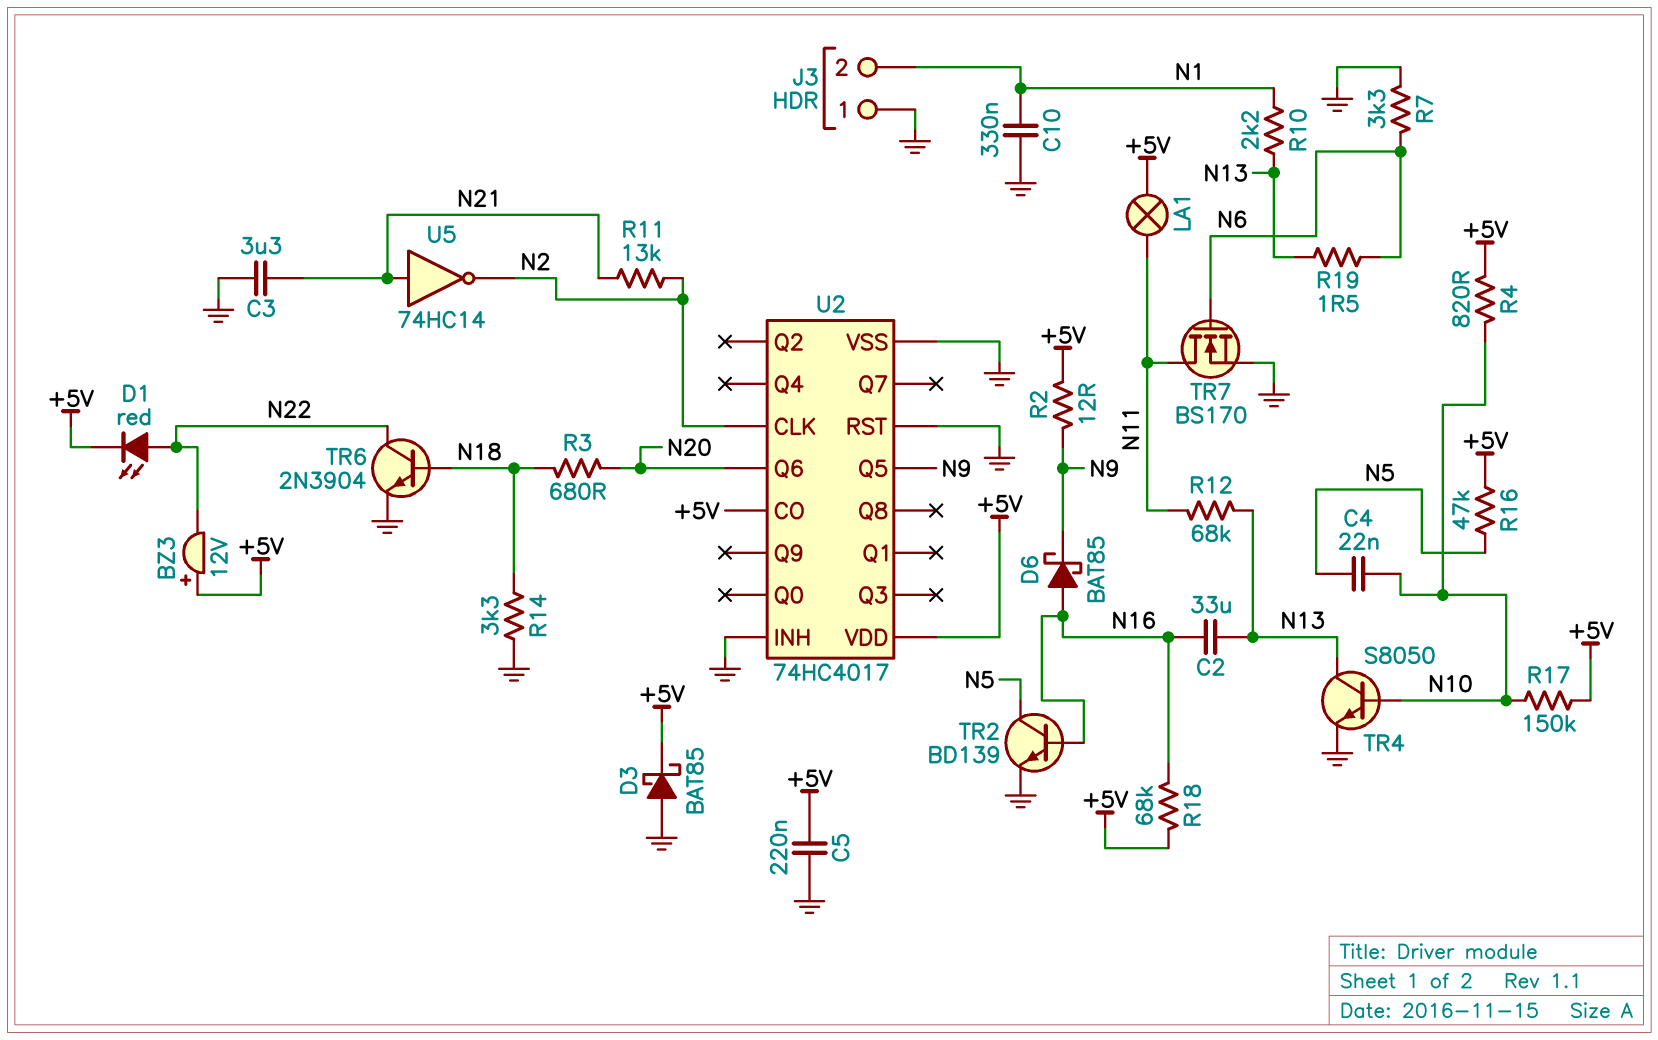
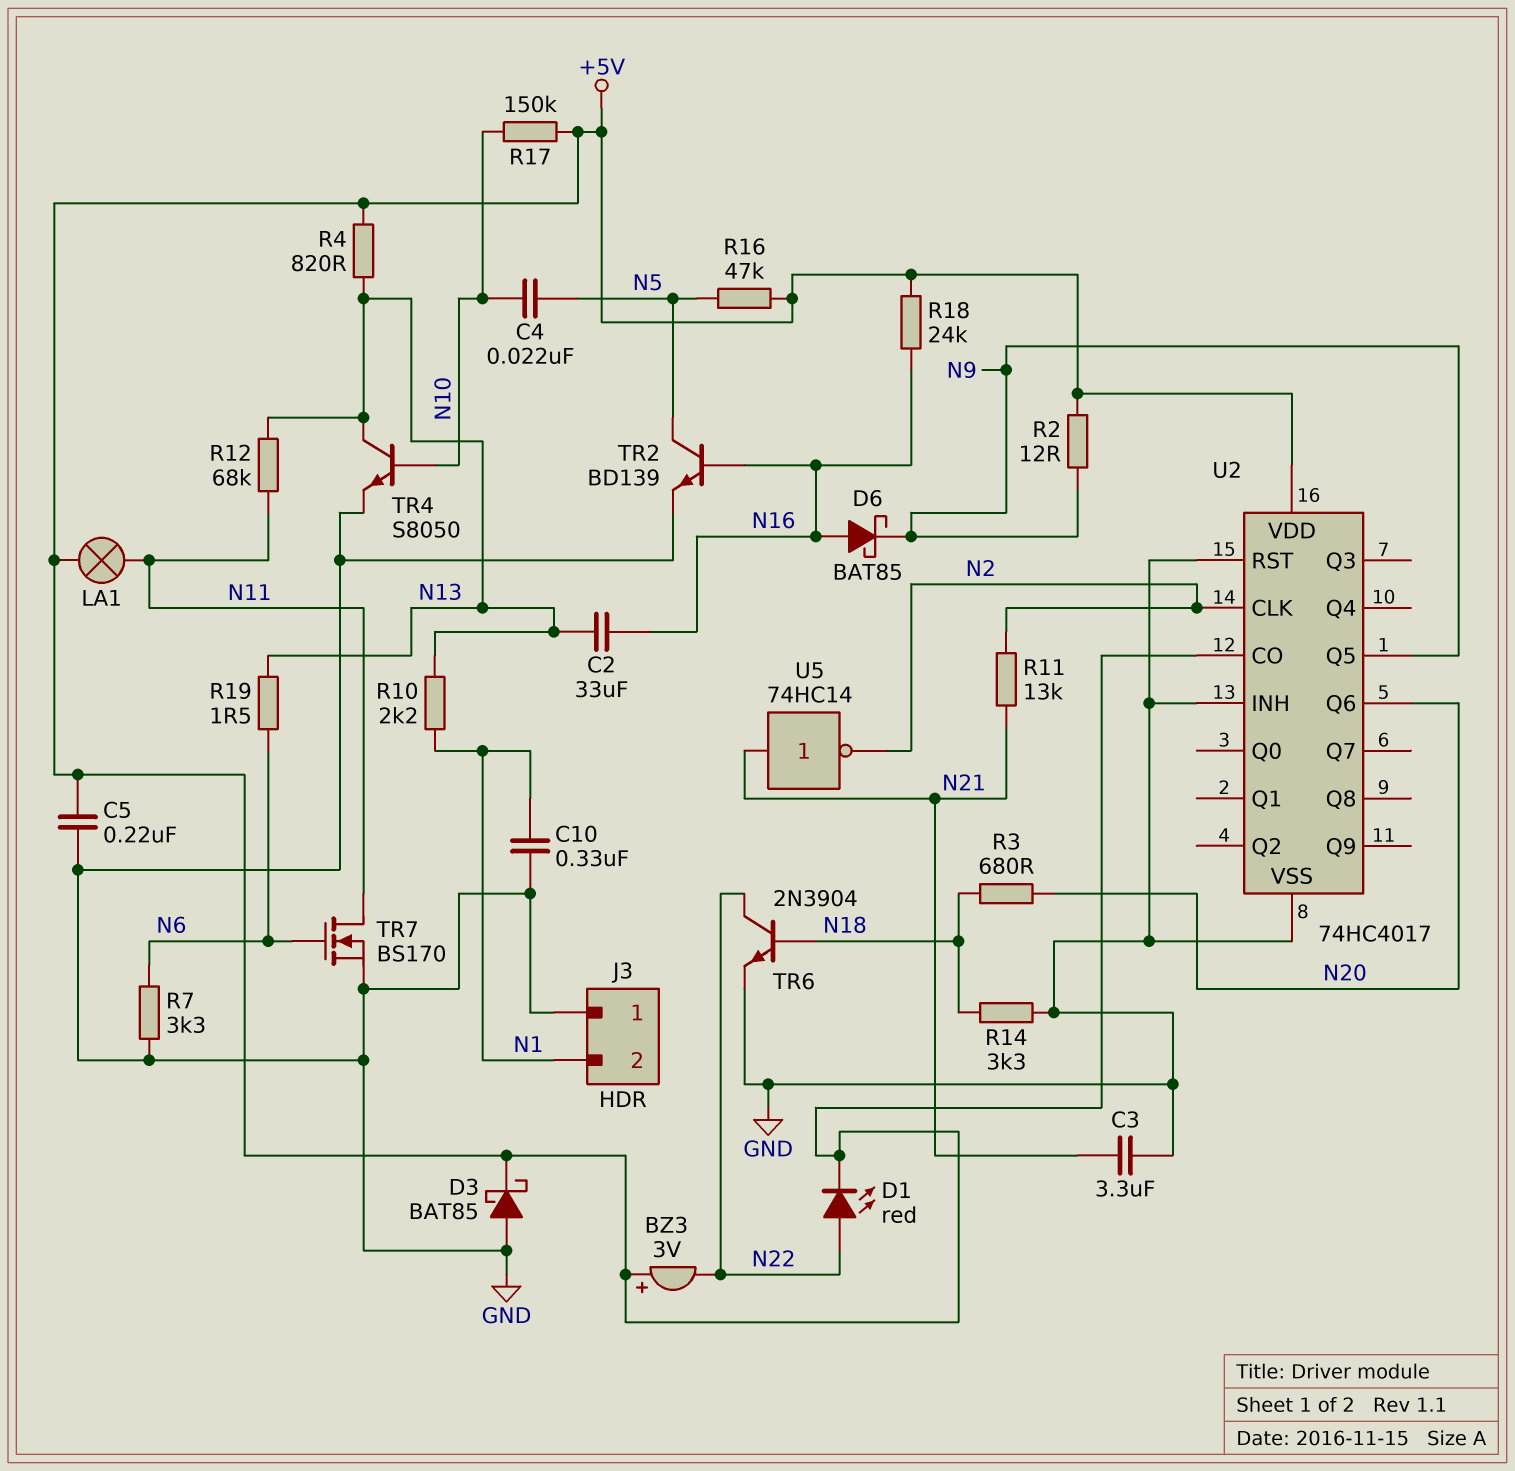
BZ3: buzzer 12V (plus +5V, minus N22) -> buzzer 3V (plus +5V, minus N22)
R4: 820 (+5V, N10) -> 820 (+5V, N13)
R18: 68k (+5V, N16) -> 24k (+5V, N16)

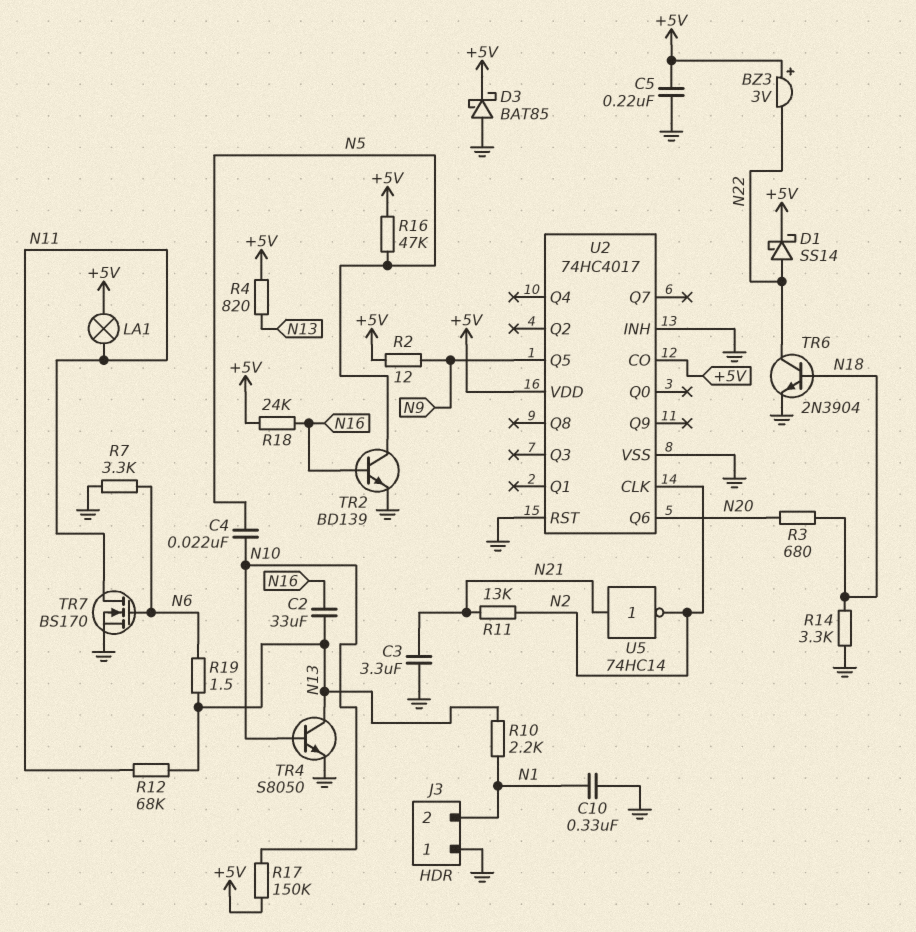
D1: LED red (A N22, K +5V) -> schottky SS14 (A N22, K +5V)
D6: schottky BAT85 (A N16, K N9) -> none

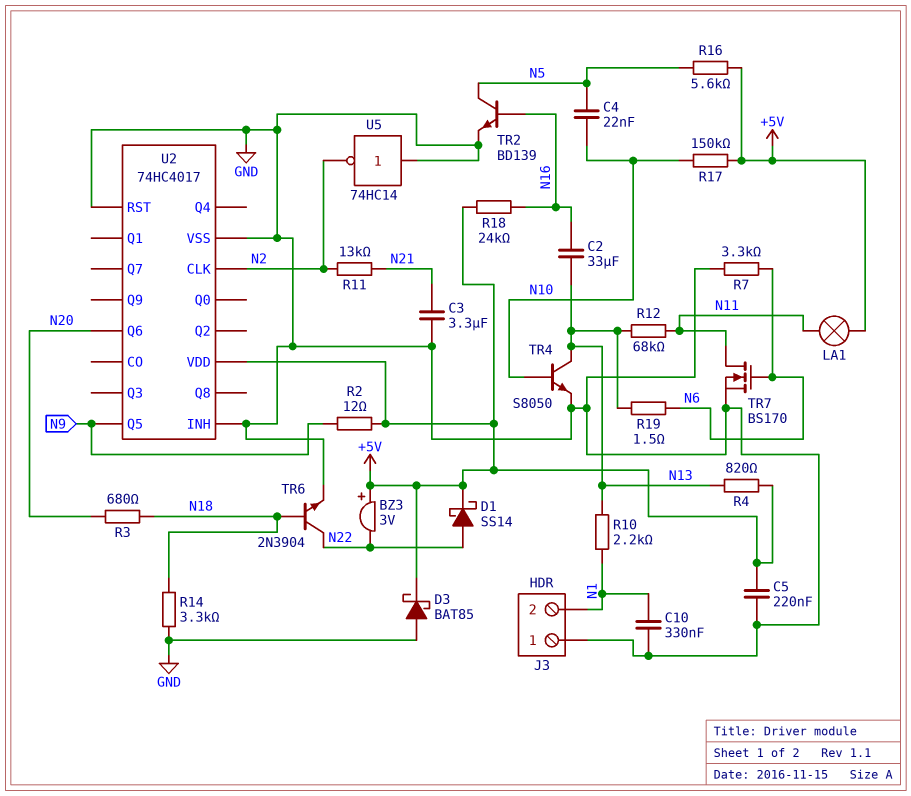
R16: 47k (+5V, N5) -> 5.6k (+5V, N5)
U2 pin CO: +5V -> none
U5: NOT 74HC14 (in N21, out N2) -> NOT 74HC14 (in GND, out N2)

